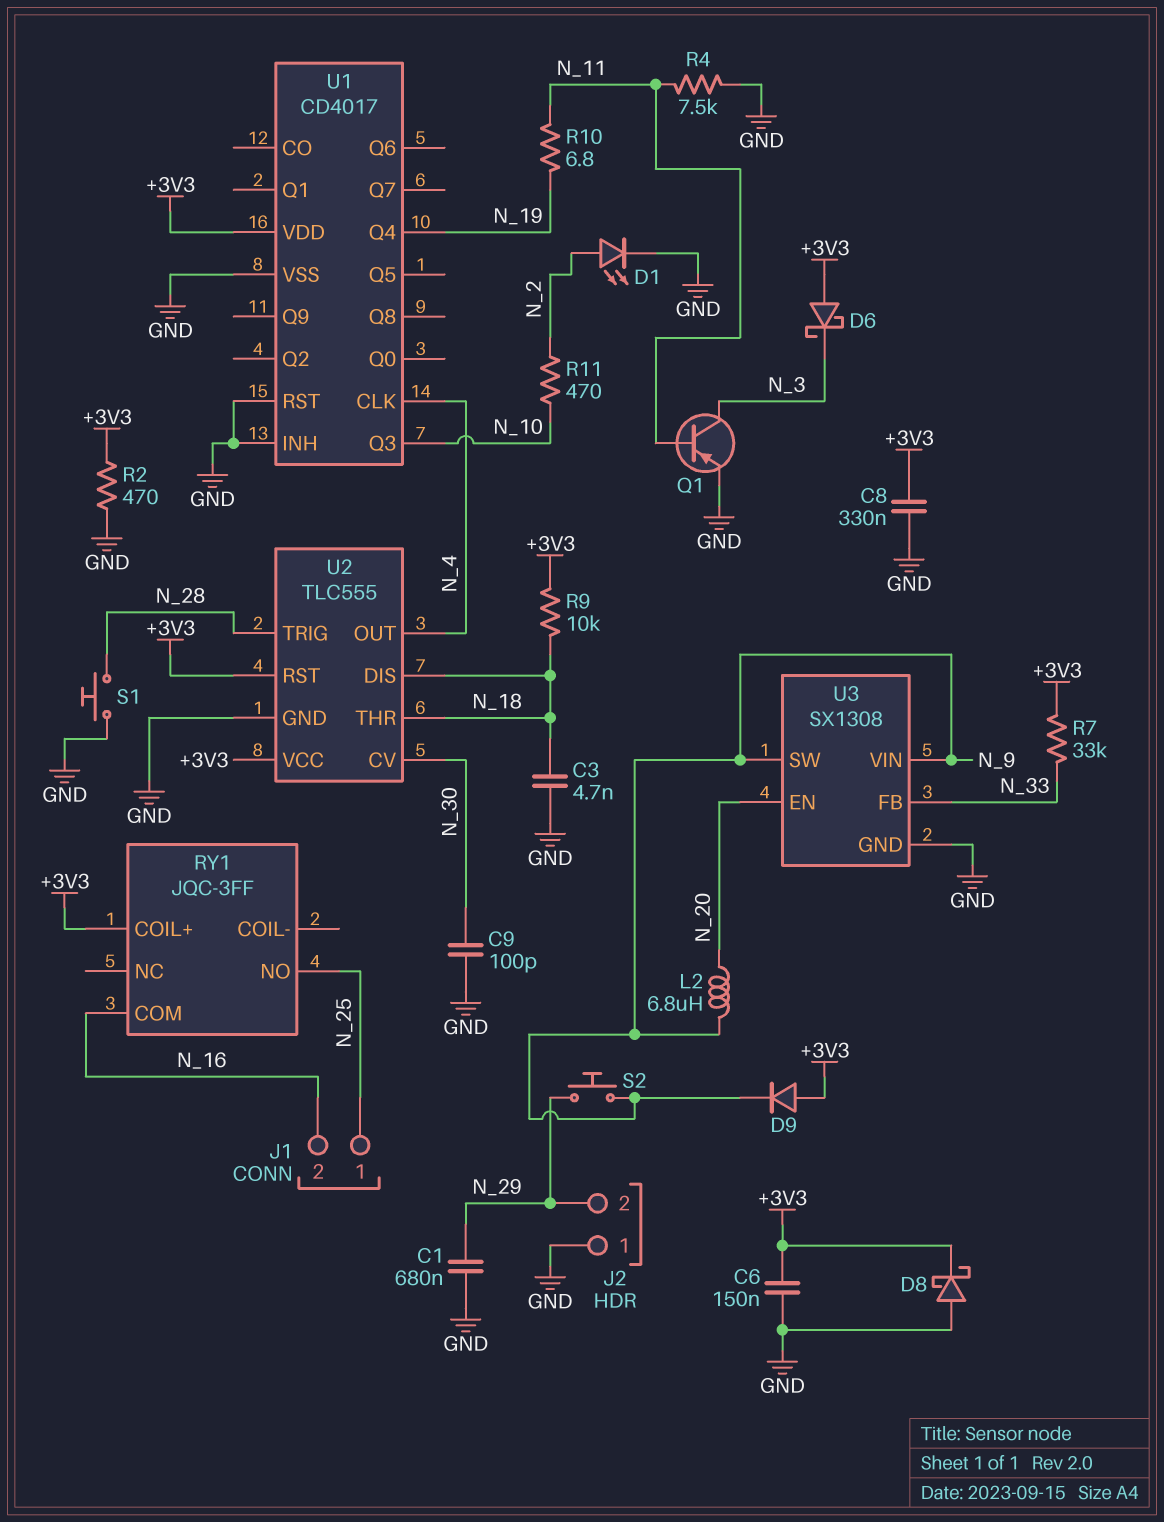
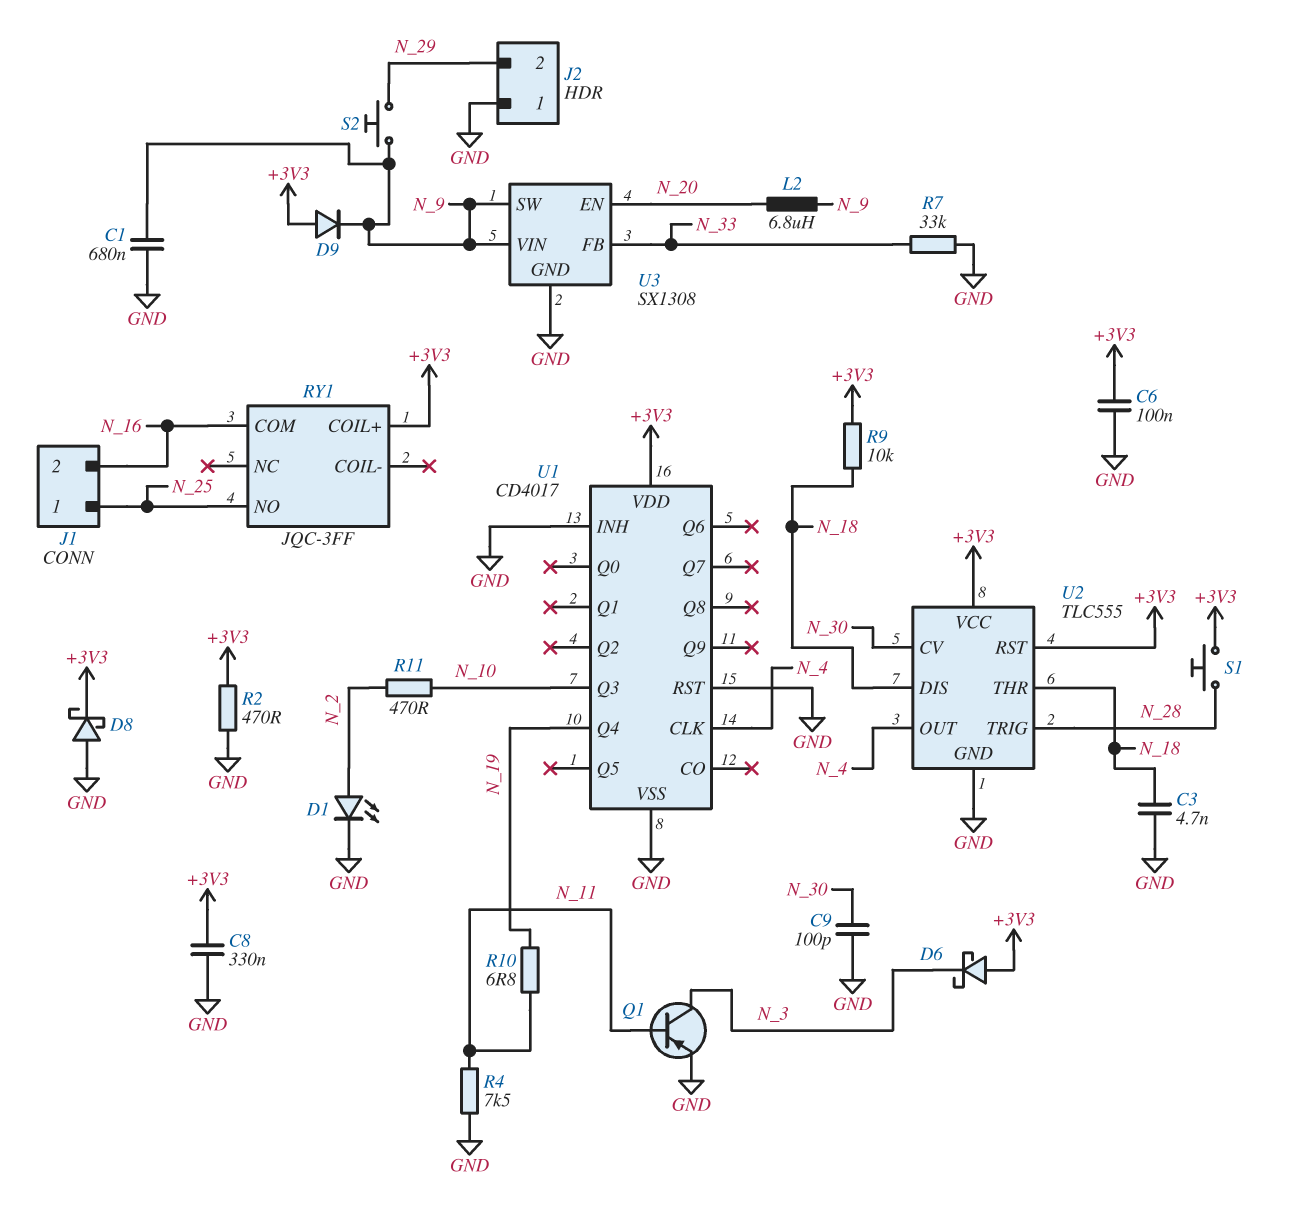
C1: 680nF (GND, N_29) -> 680nF (GND, N_9)
C6: 150nF (+3V3, GND) -> 100nF (+3V3, GND)
R7: 33k (+3V3, N_33) -> 33k (GND, N_33)
S1: button (GND, N_28) -> button (+3V3, N_28)

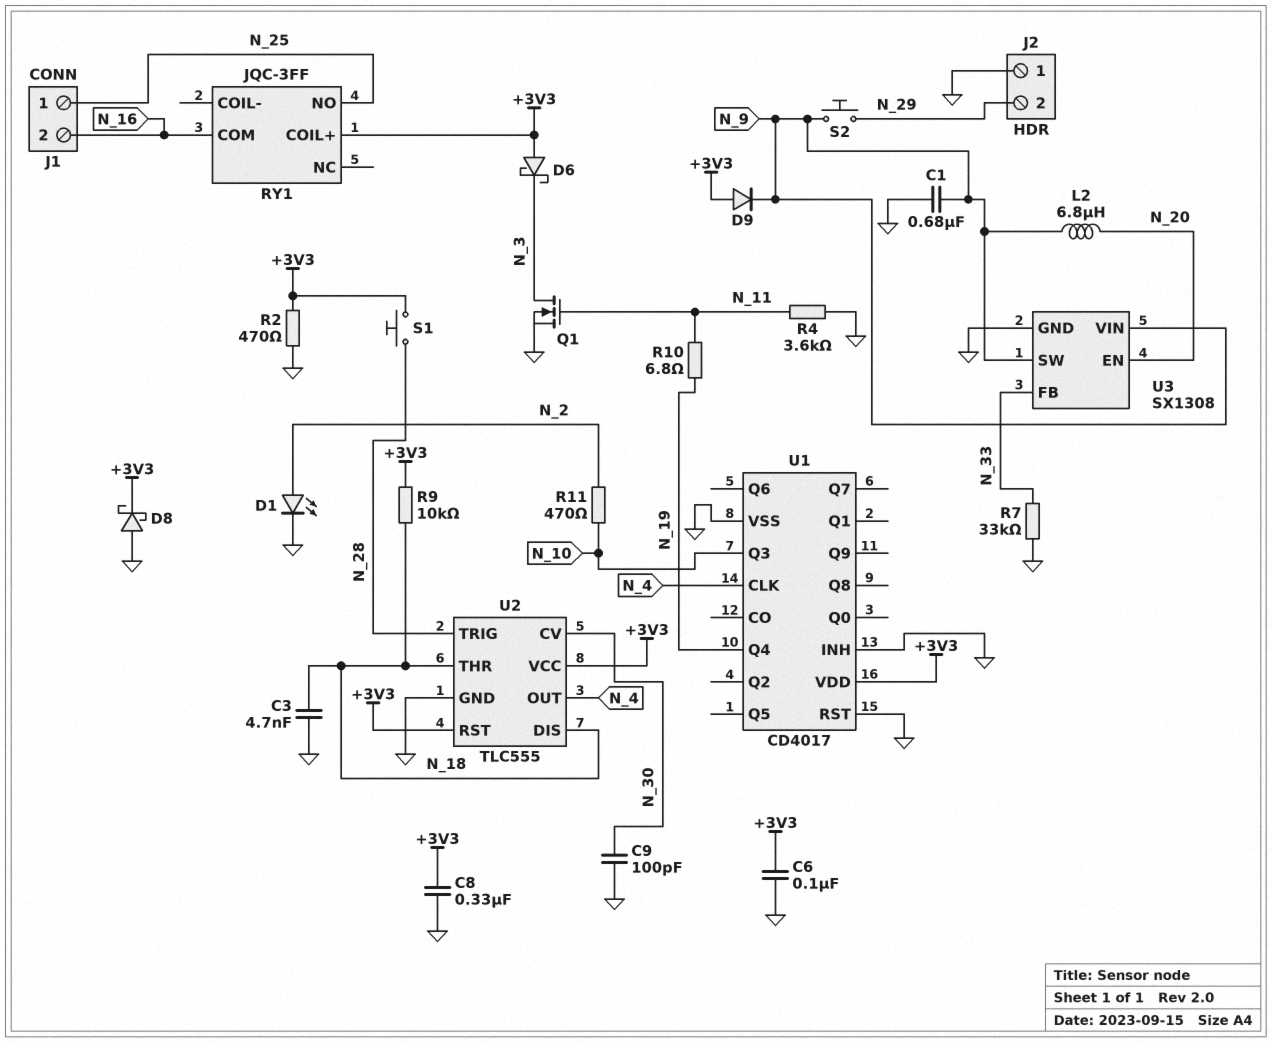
Q1: PNP (B N_11, C N_3, E GND) -> NMOS (G N_11, D N_3, S GND)
R4: 7.5k (GND, N_11) -> 3.6k (GND, N_11)

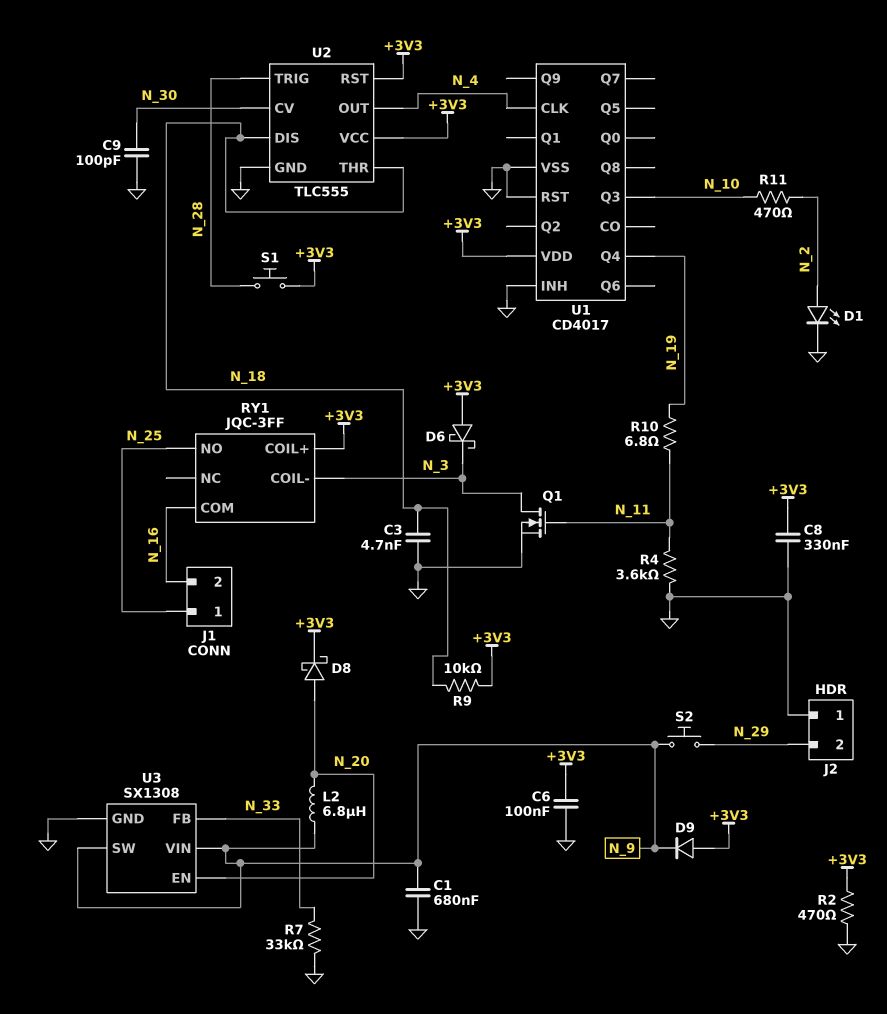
D8: schottky (A GND, K +3V3) -> schottky (A N_20, K +3V3)
RY1 pin COIL-: none -> N_3

